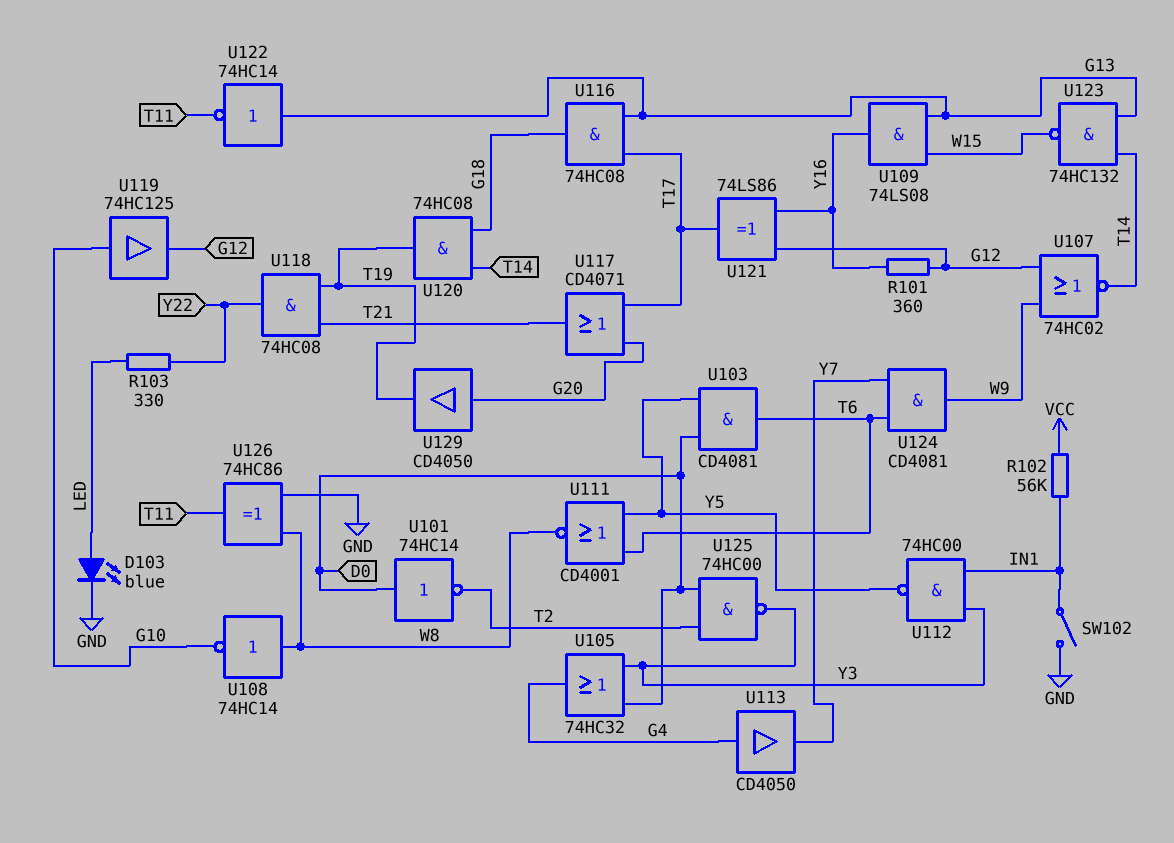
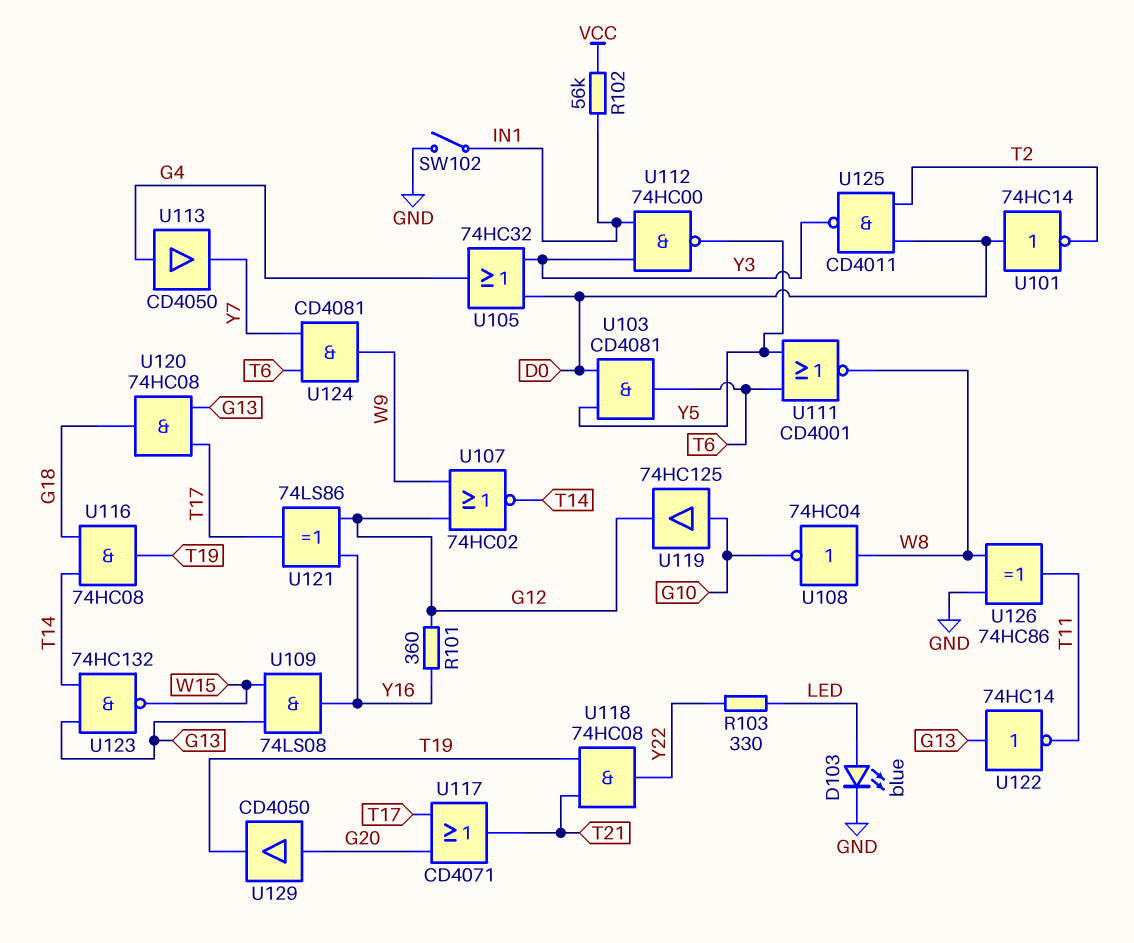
U108: NOT 74HC14 (in W8, out G10) -> NOT 74HC04 (in W8, out G10)
U116: AND 74HC08 (in G13, in T17, out G18) -> AND 74HC08 (in G18, in T14, out T19)
U120: AND 74HC08 (in G18, in T14, out T19) -> AND 74HC08 (in G13, in T17, out G18)
U125: NAND 74HC00 (in D0, in T2, out Y3) -> NAND CD4011 (in D0, in T2, out Y3)

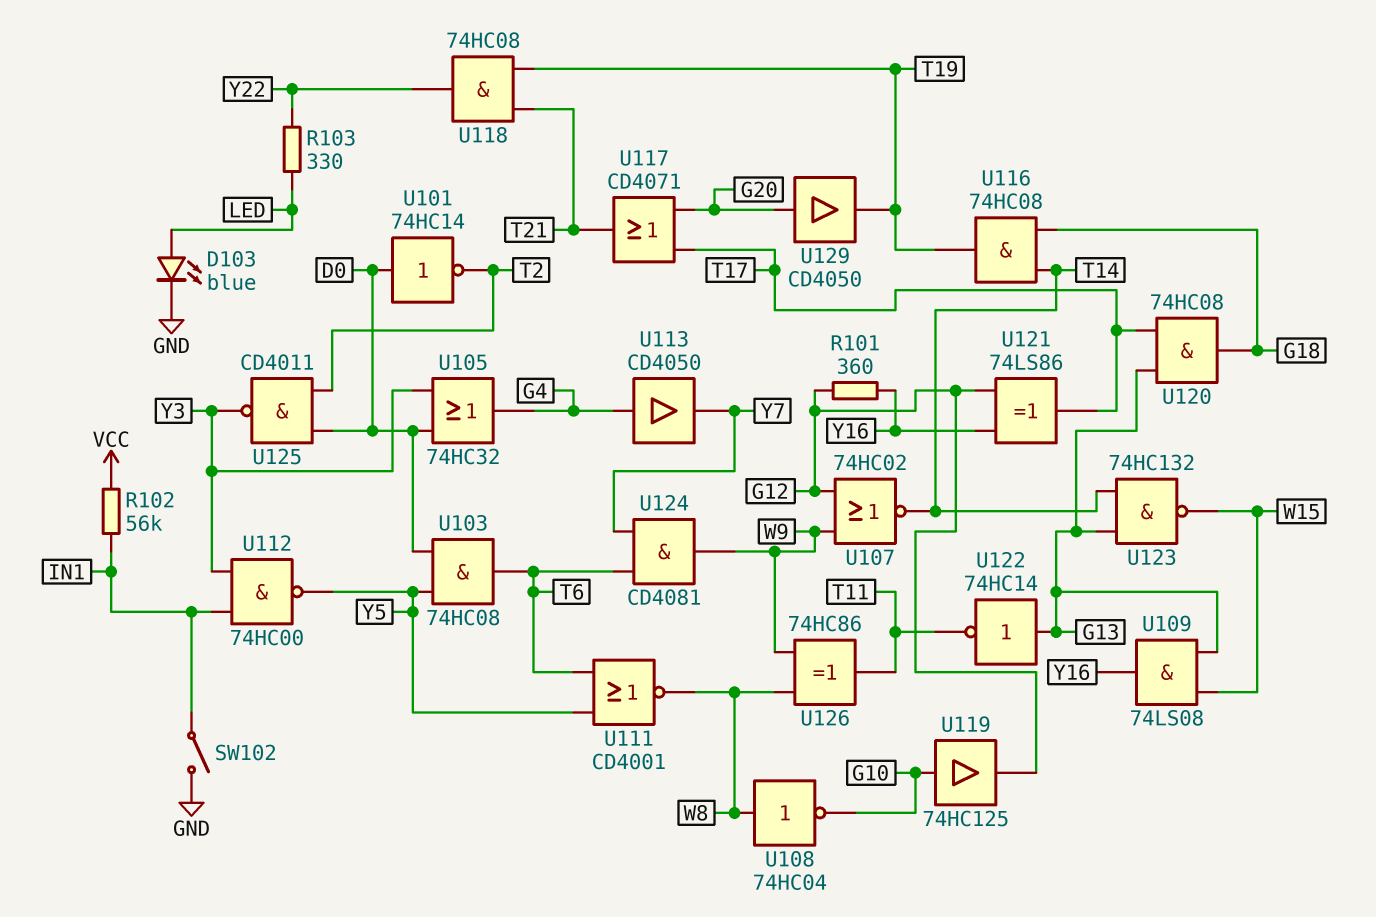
U103: AND CD4081 (in D0, in Y5, out T6) -> AND 74HC08 (in D0, in Y5, out T6)
U126: XOR 74HC86 (in GND, in W8, out T11) -> XOR 74HC86 (in W8, in W9, out T11)

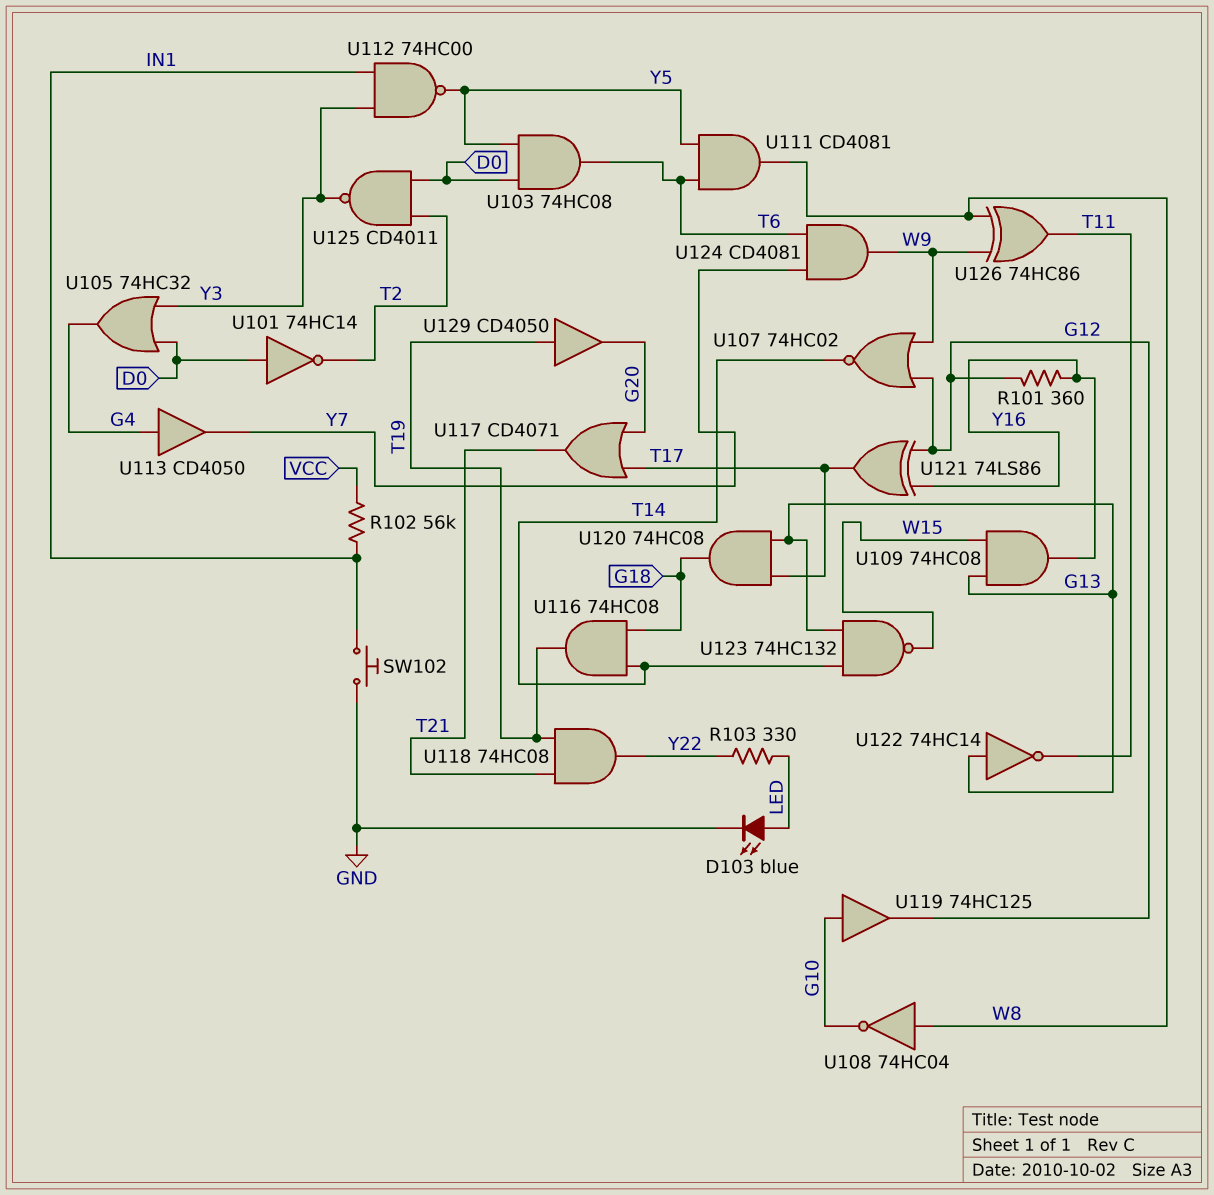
SW102: switch (GND, IN1) -> button (GND, IN1)
U109: AND 74LS08 (in G13, in W15, out Y16) -> AND 74HC08 (in G13, in W15, out Y16)
U111: NOR CD4001 (in T6, in Y5, out W8) -> AND CD4081 (in T6, in Y5, out W8)
U129: buffer CD4050 (in G20, out T19) -> buffer CD4050 (in T19, out G20)

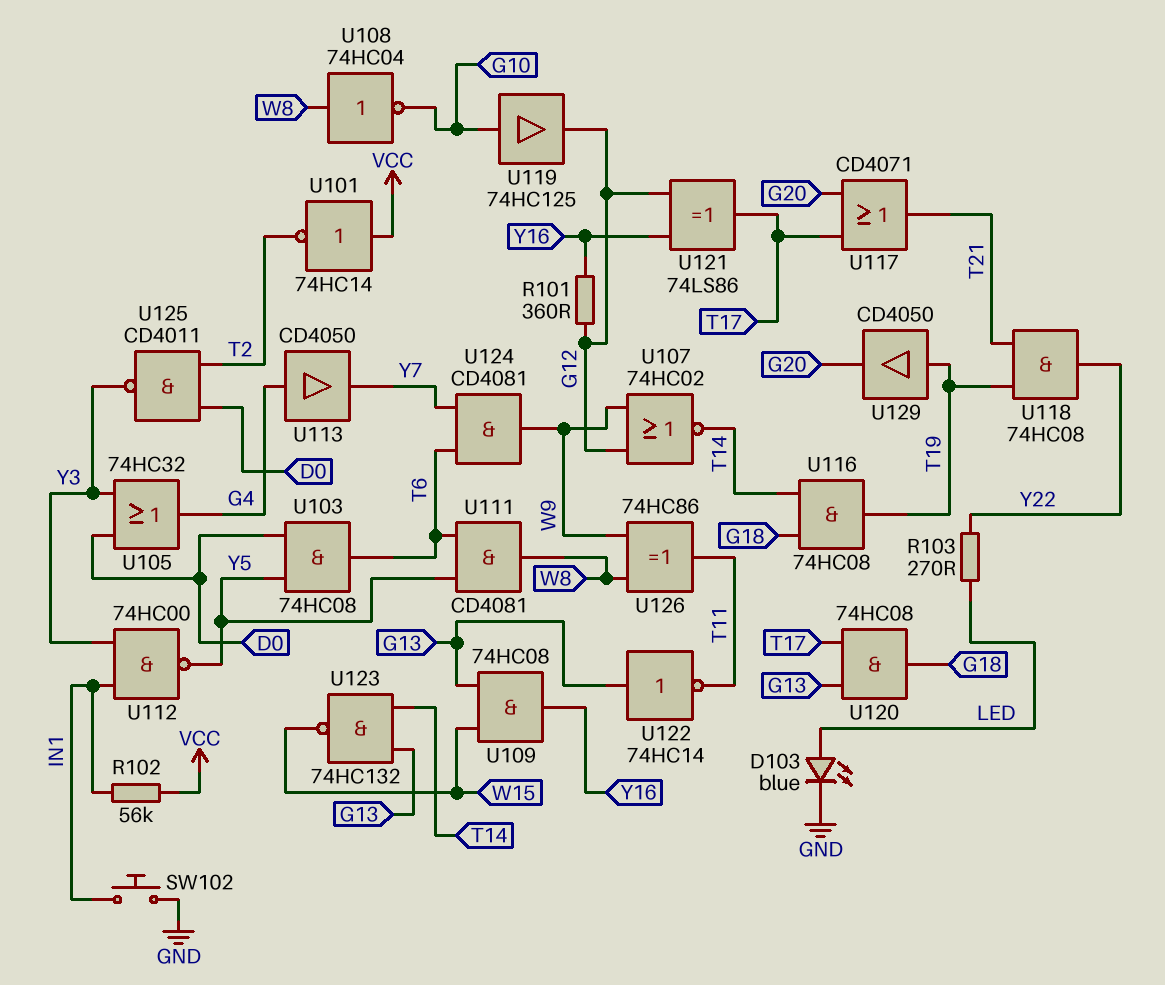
R103: 330 (LED, Y22) -> 270 (LED, Y22)
U101: NOT 74HC14 (in D0, out T2) -> NOT 74HC14 (in VCC, out T2)

